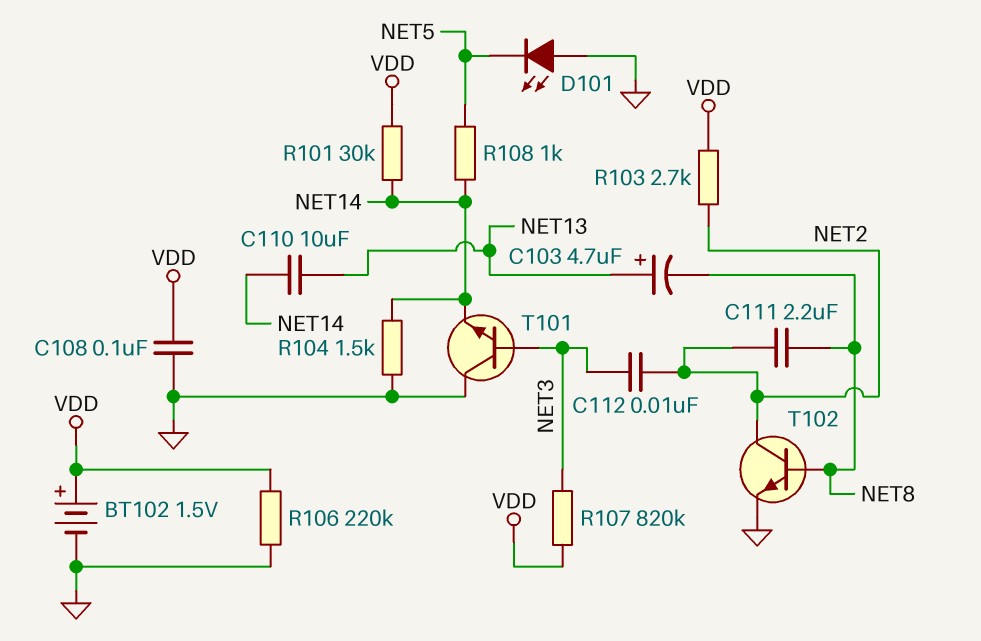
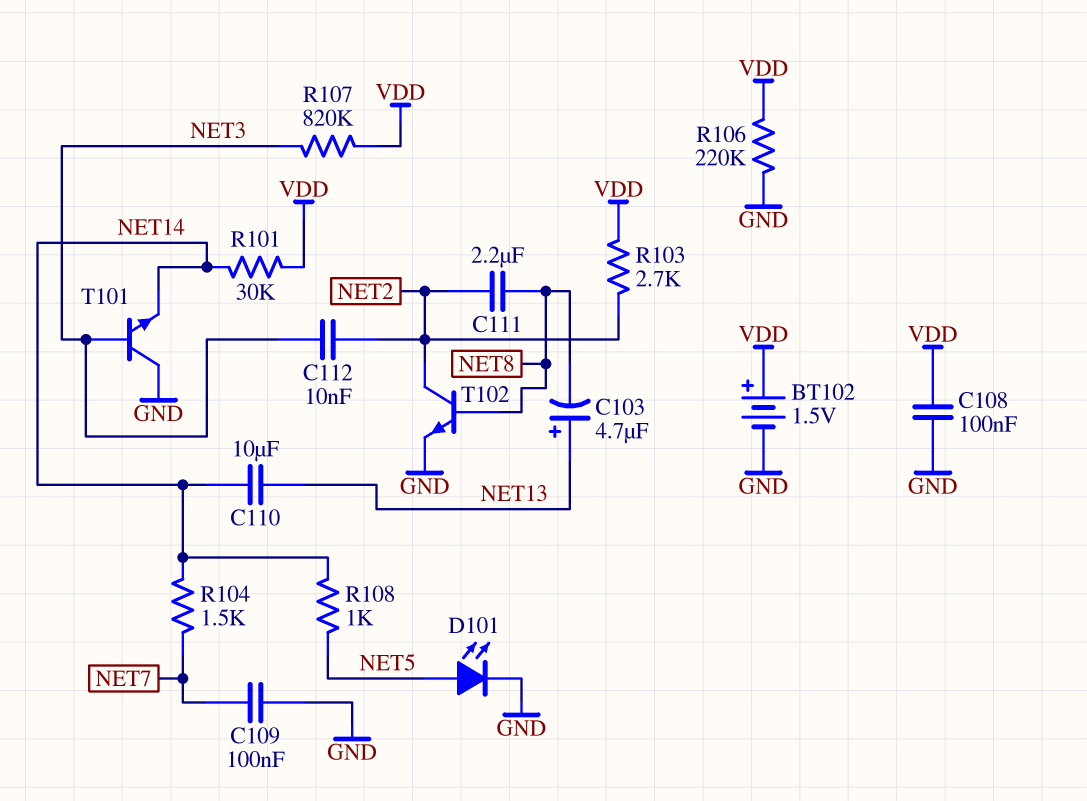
C109: none -> 100nF (GND, NET7)
D101: LED (A GND, K NET5) -> LED (A NET5, K GND)
R104: 1.5k (GND, NET14) -> 1.5k (NET7, NET14)

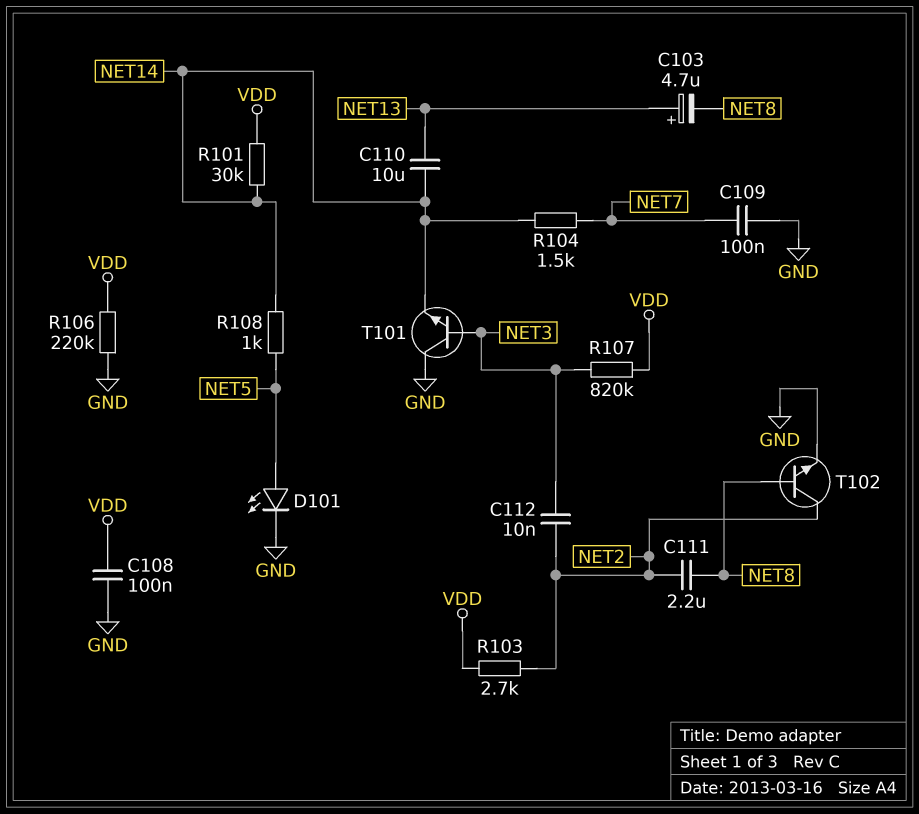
BT102: 1.5V (plus VDD, minus GND) -> none

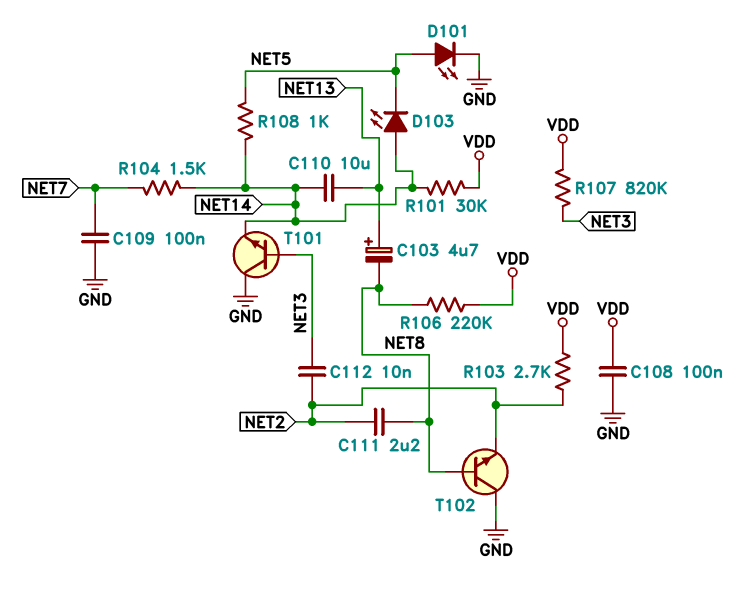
D103: none -> LED (A NET14, K NET5)
R106: 220k (GND, VDD) -> 220k (NET8, VDD)
T102: NPN (B NET8, C NET2, E GND) -> NPN (B NET8, C GND, E NET2)

